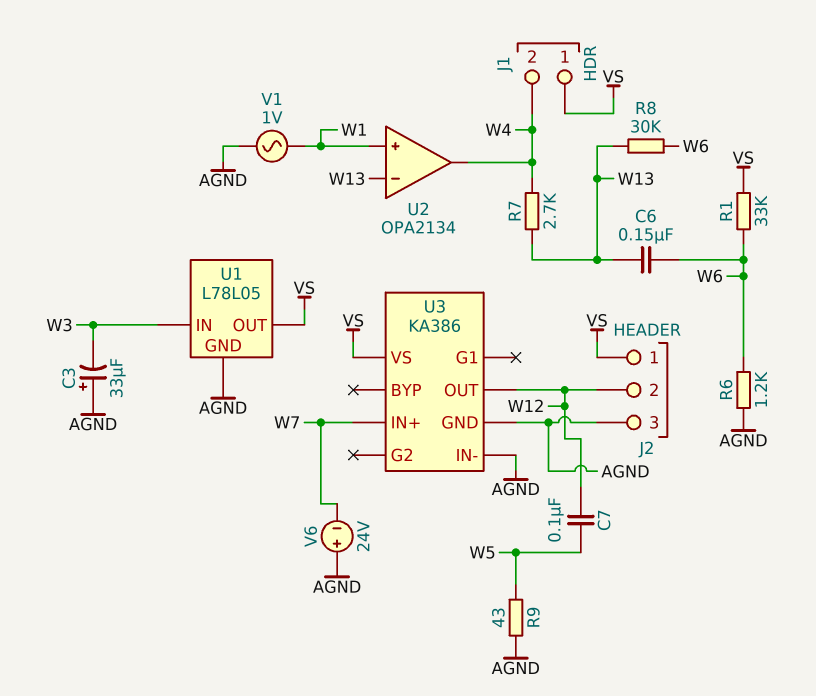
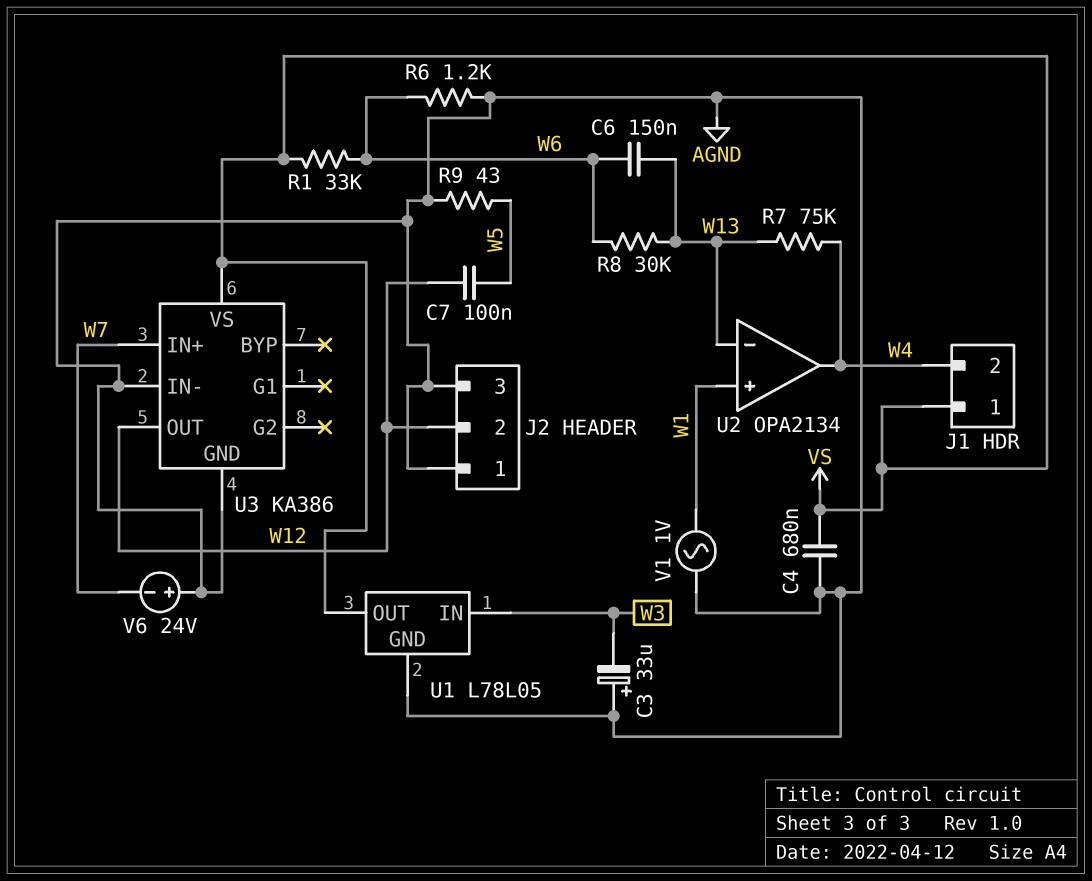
C4: none -> 680nF (AGND, VS)
J2 pin 1: VS -> AGND
R7: 2.7k (W4, W13) -> 75k (W4, W13)

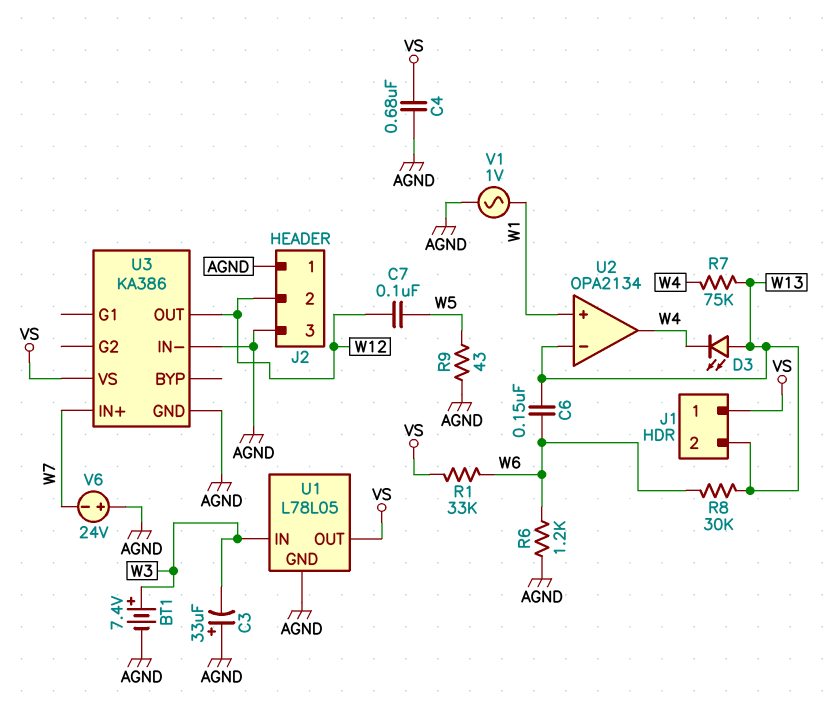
BT1: none -> 7.4V (plus W3, minus AGND)
D3: none -> LED (A W13, K W4)
J1 pin 2: W4 -> W13

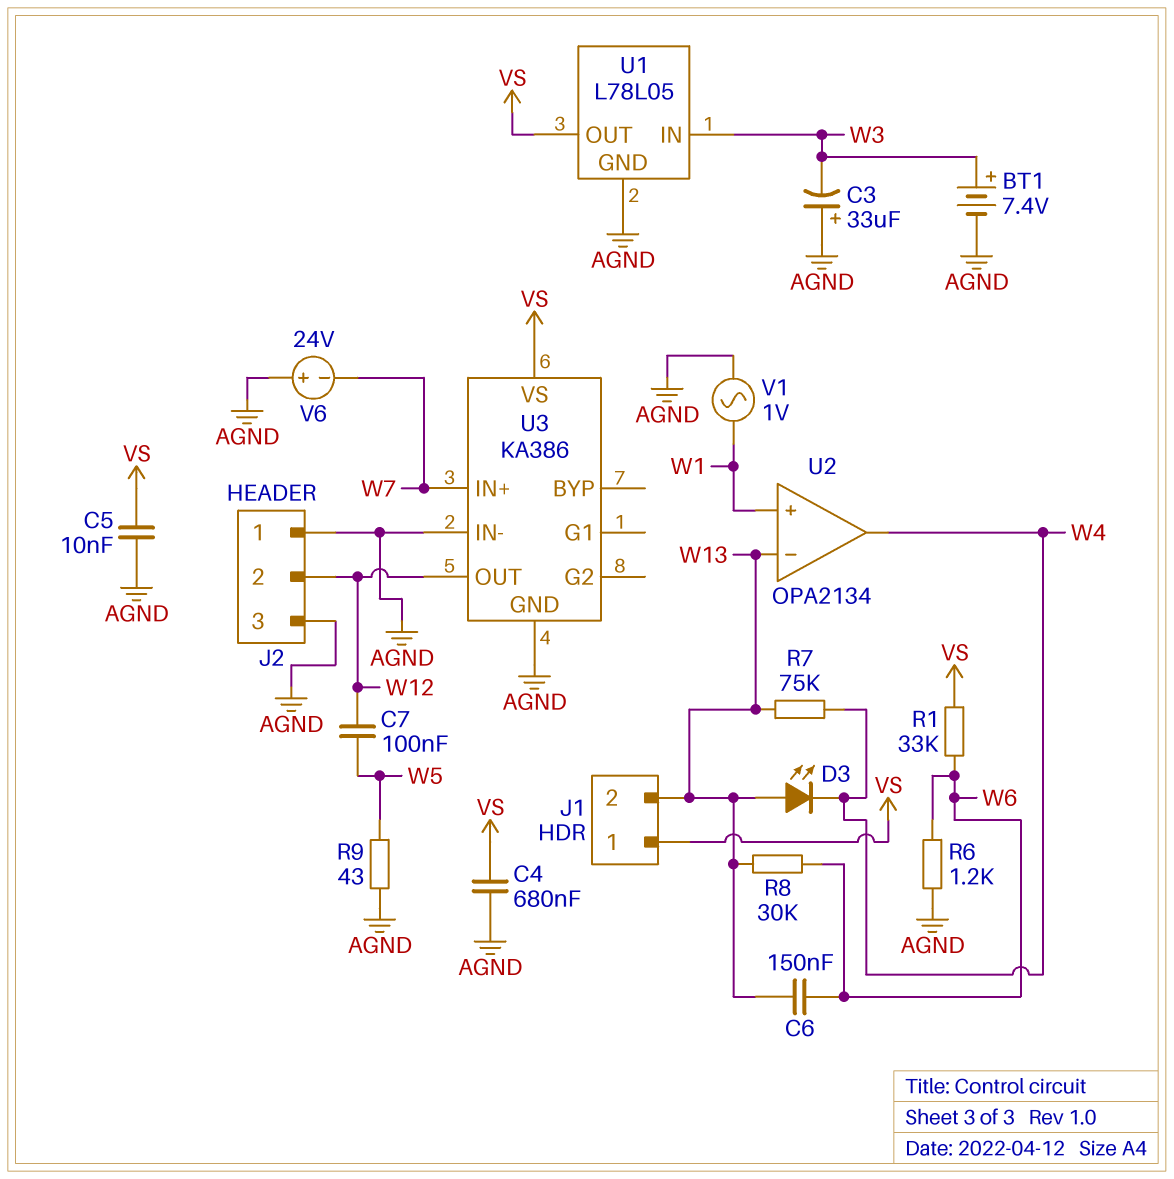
C5: none -> 10nF (AGND, VS)

